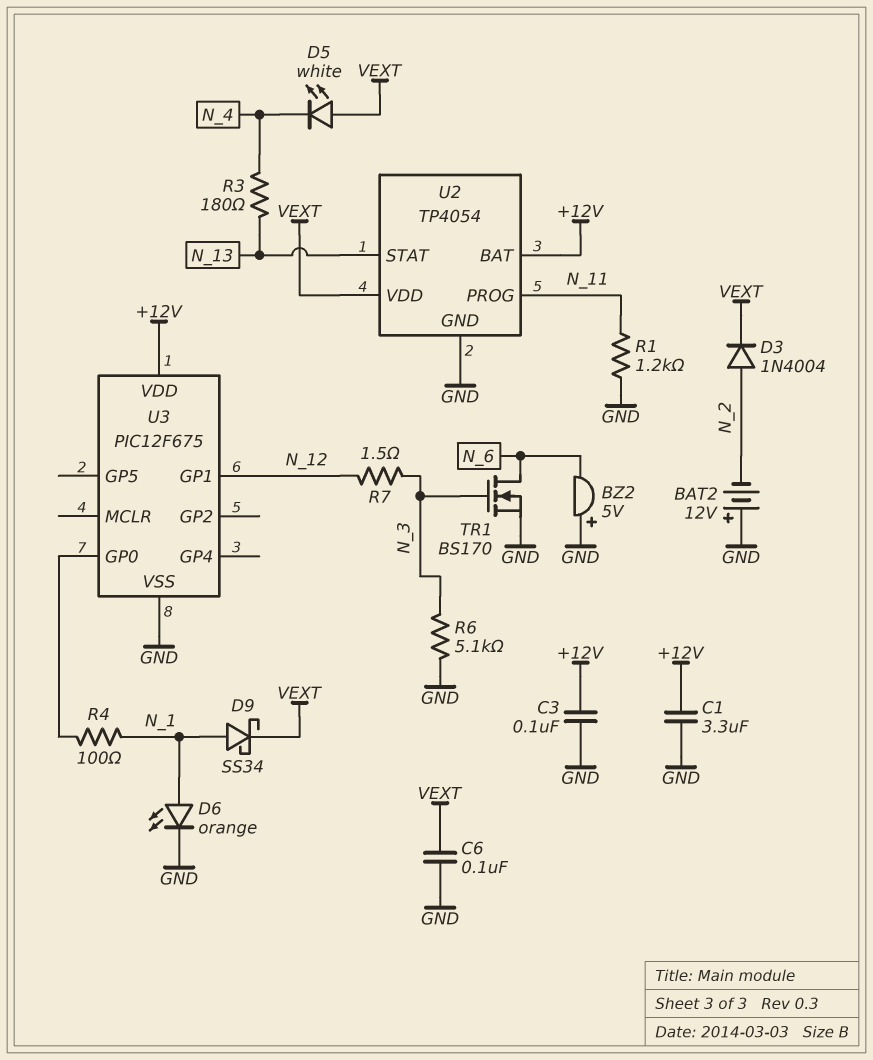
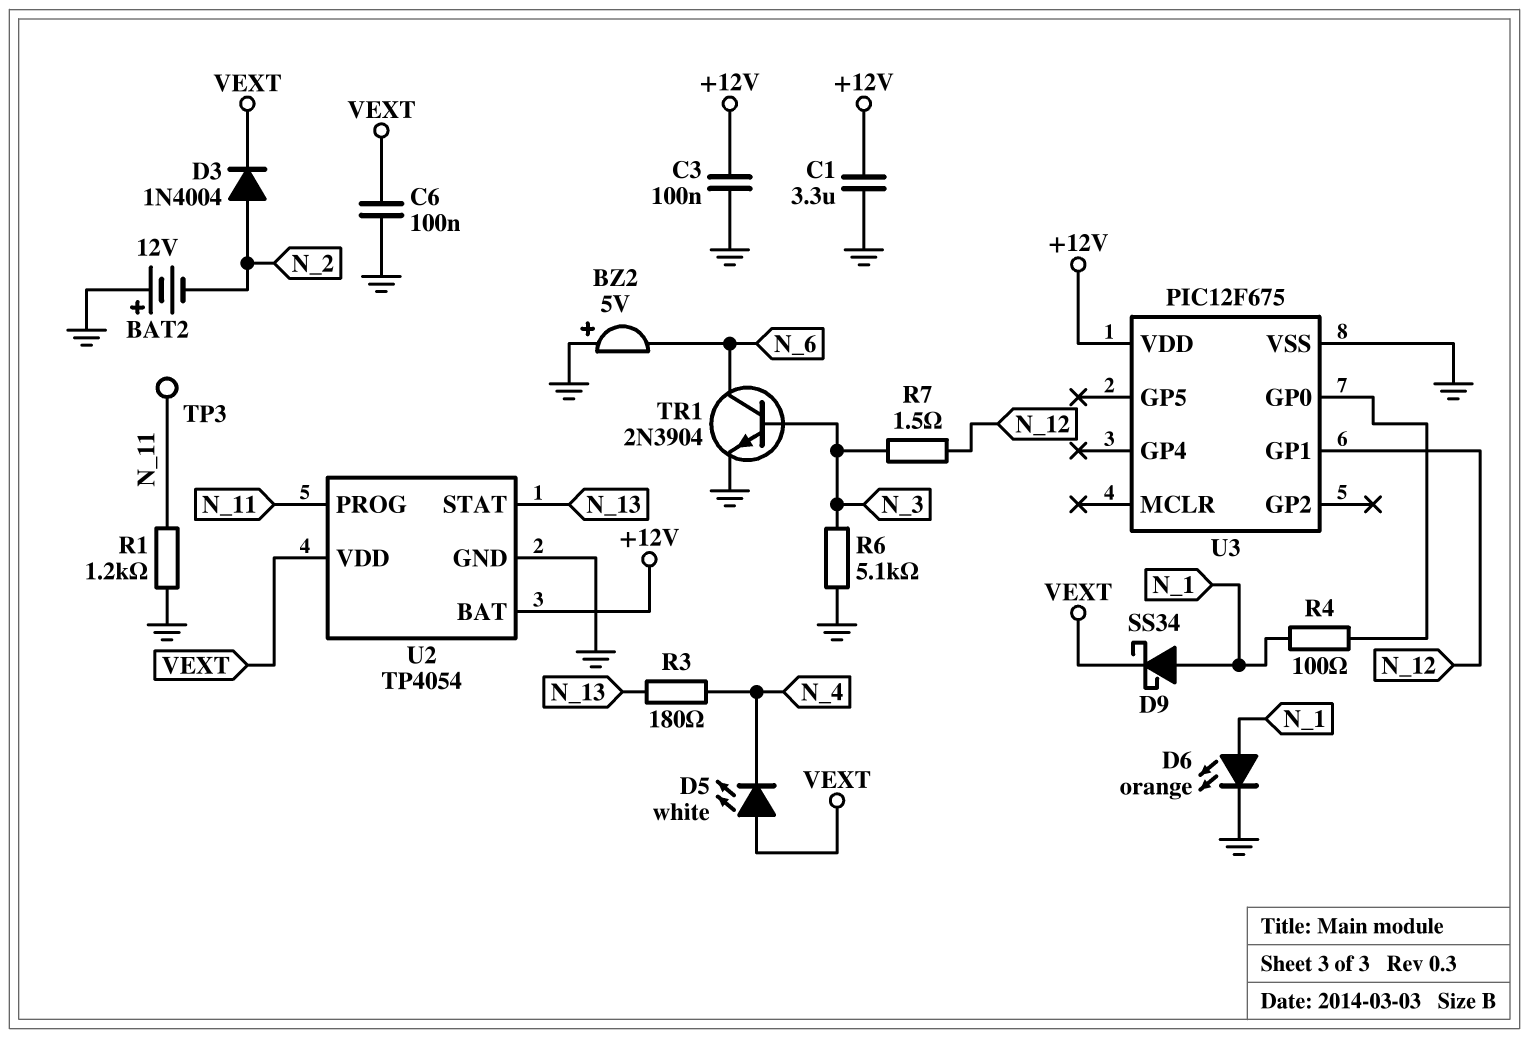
TP3: none -> test point (N_11)
TR1: NMOS BS170 (G N_3, D N_6, S GND) -> NPN 2N3904 (B N_3, C N_6, E GND)

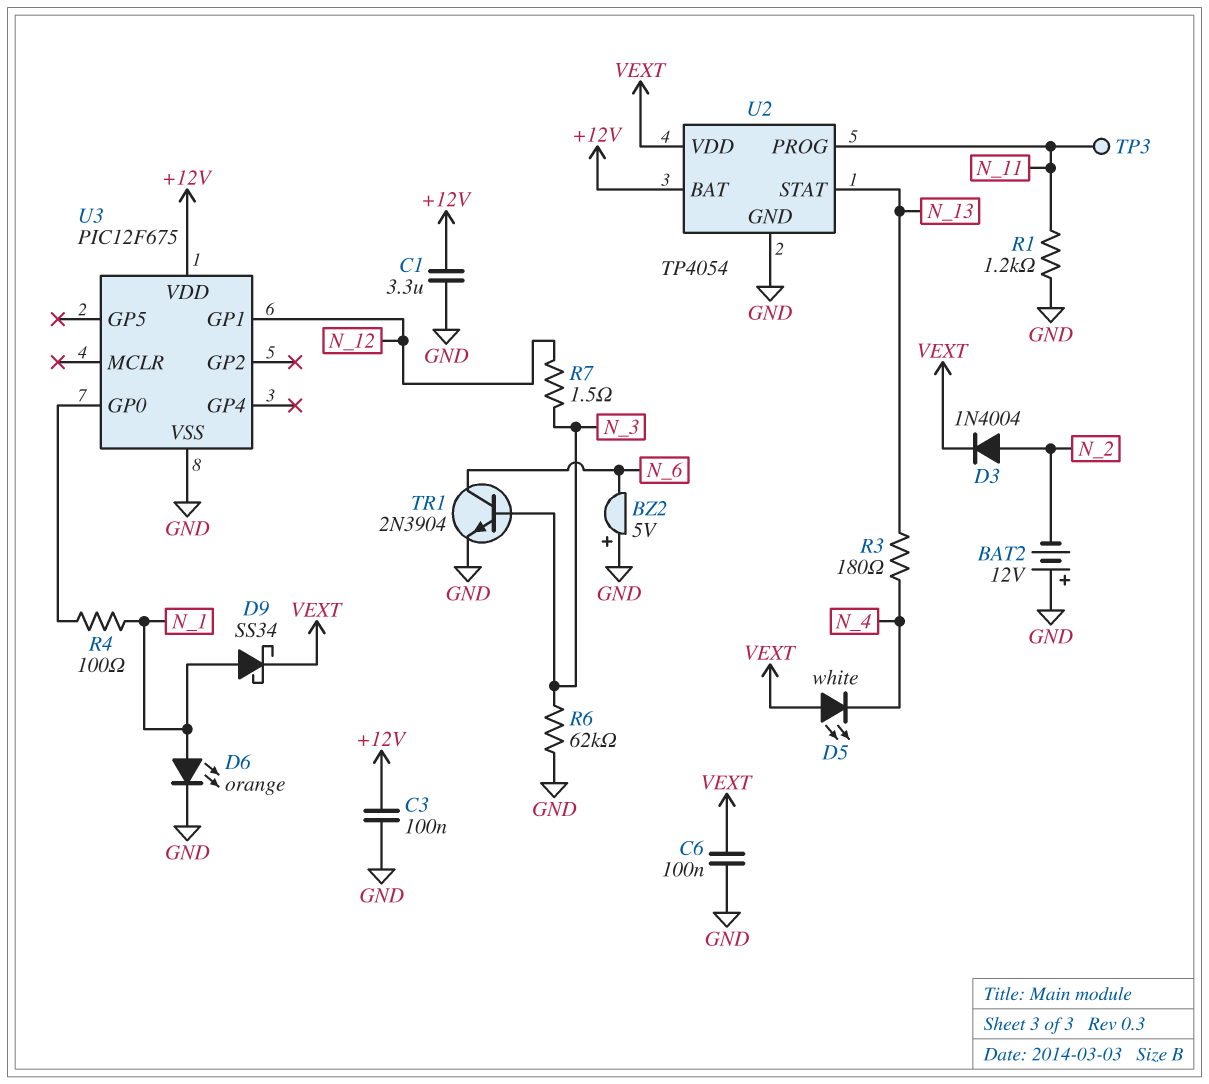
R6: 5.1k (GND, N_3) -> 62k (GND, N_3)

